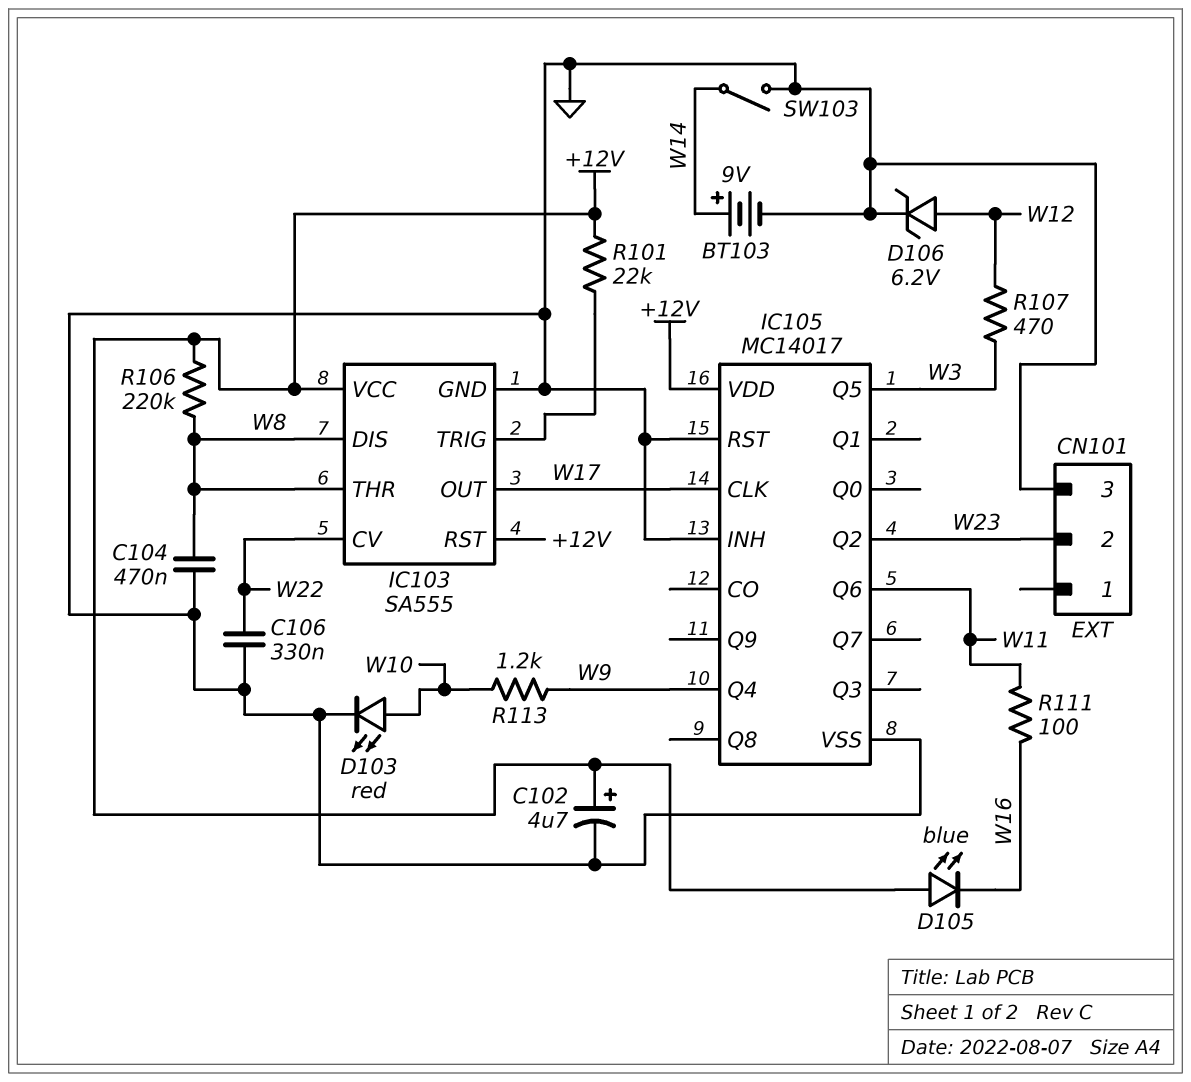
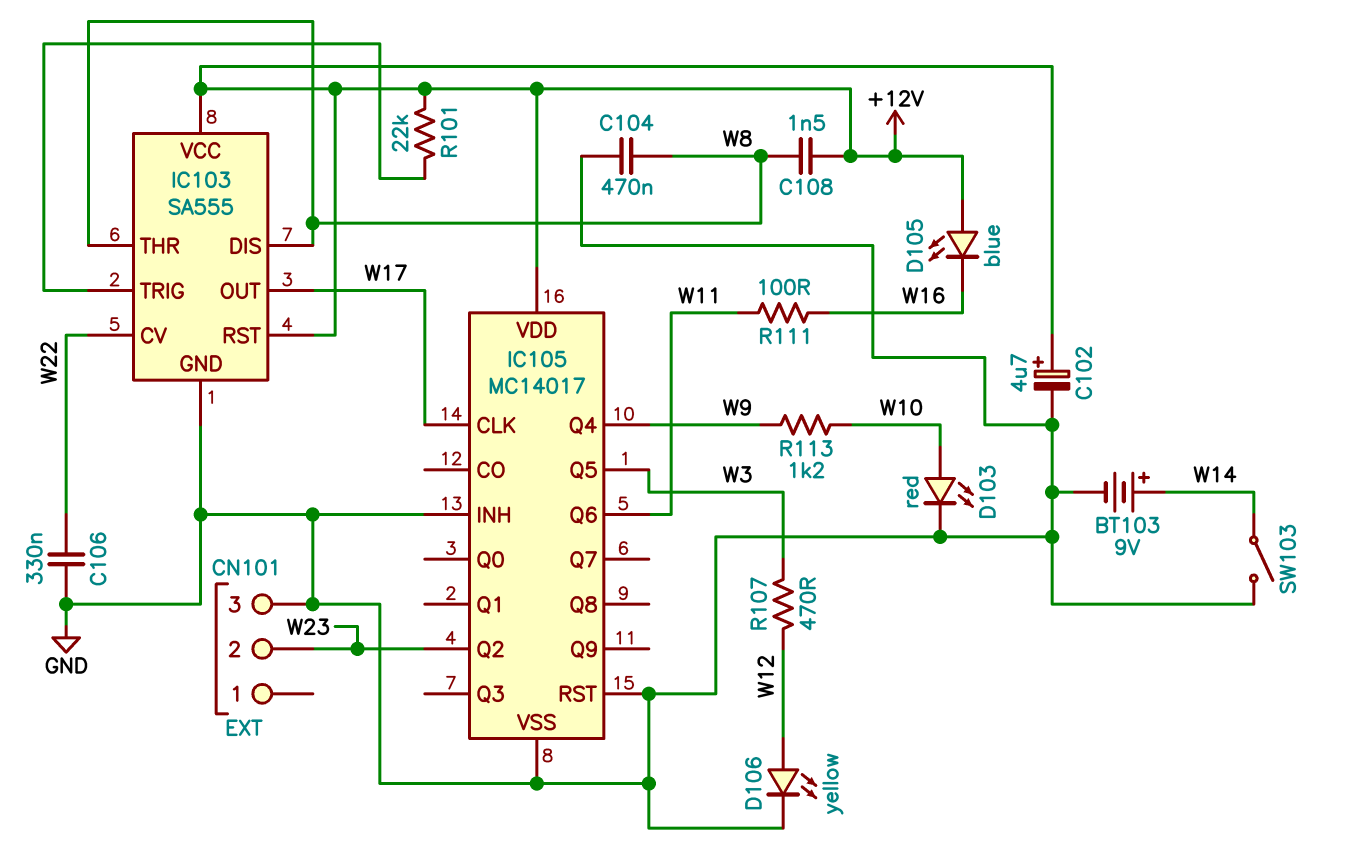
C108: none -> 1.5nF (+12V, W8)
D106: zener 6.2V (A W12, K GND) -> LED yellow (A W12, K GND)
R106: 220k (+12V, W8) -> none

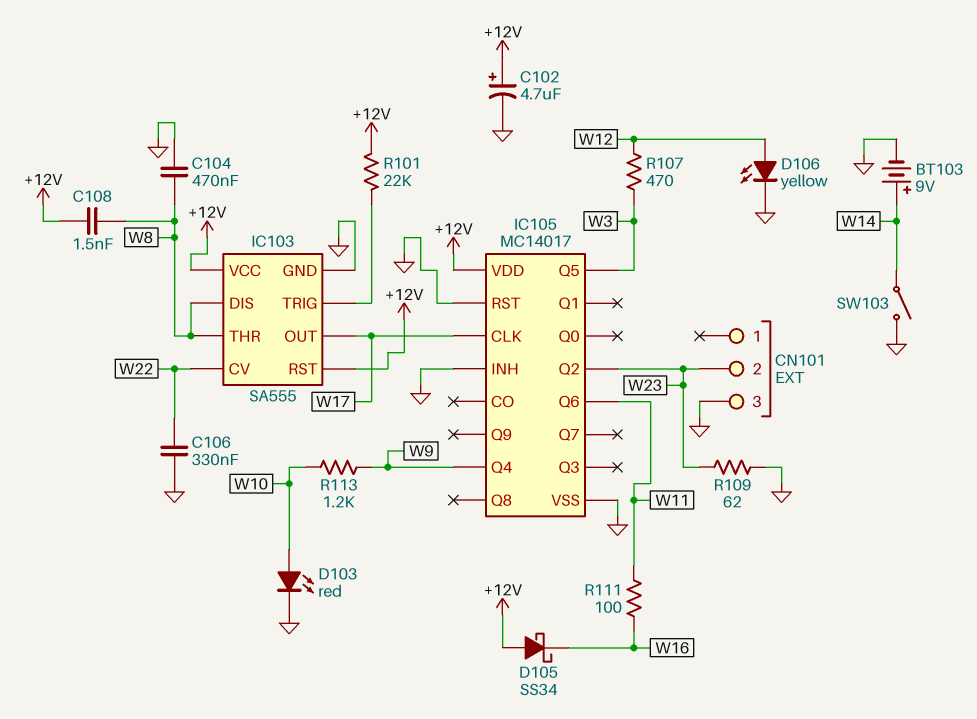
D105: LED blue (A +12V, K W16) -> schottky SS34 (A +12V, K W16)
R109: none -> 62 (GND, W23)

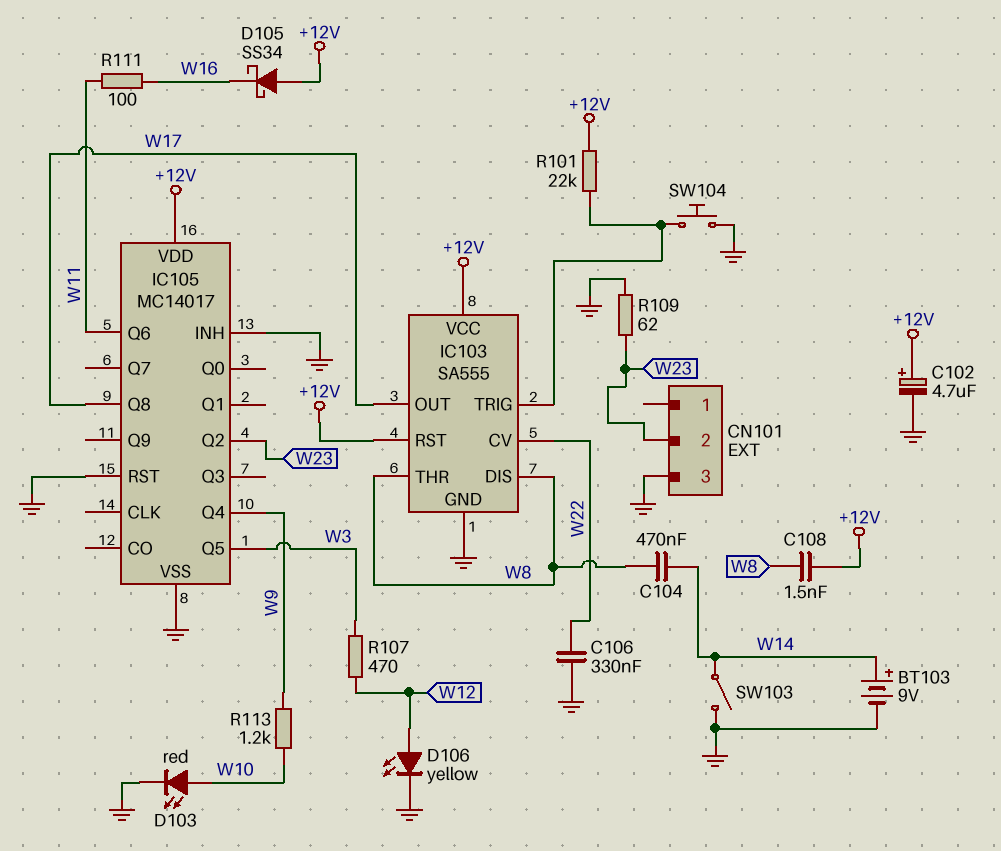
C104: 470nF (GND, W8) -> 470nF (W8, W14)
IC105 pin CLK: W17 -> none
IC105 pin Q8: none -> W17
SW104: none -> button (GND, IC103/TRIG)

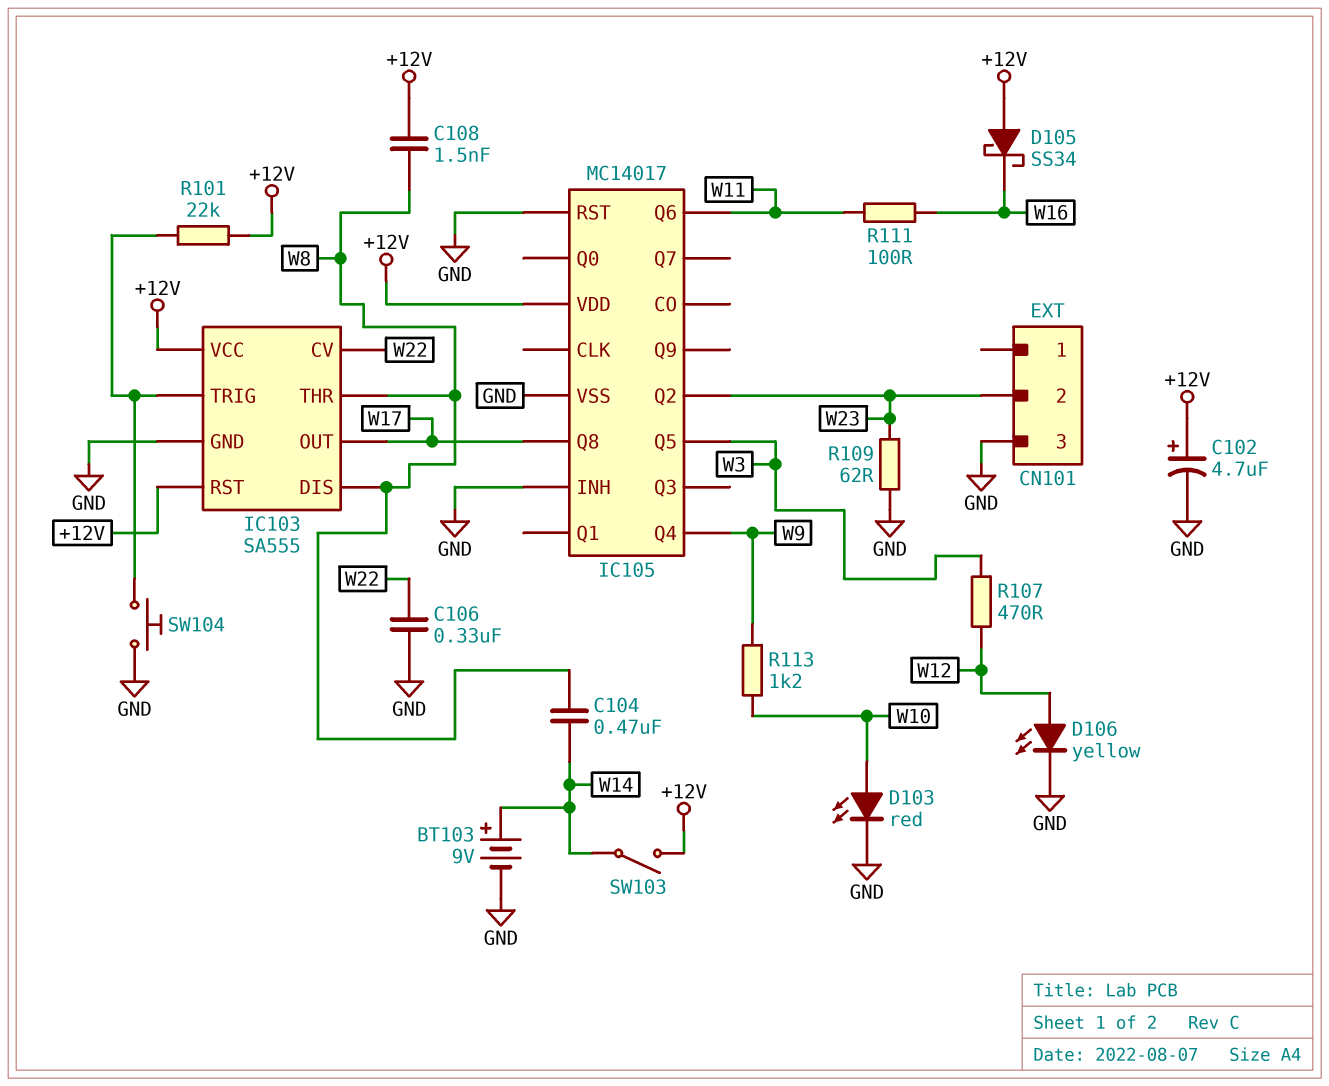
SW103: switch (GND, W14) -> switch (+12V, W14)

